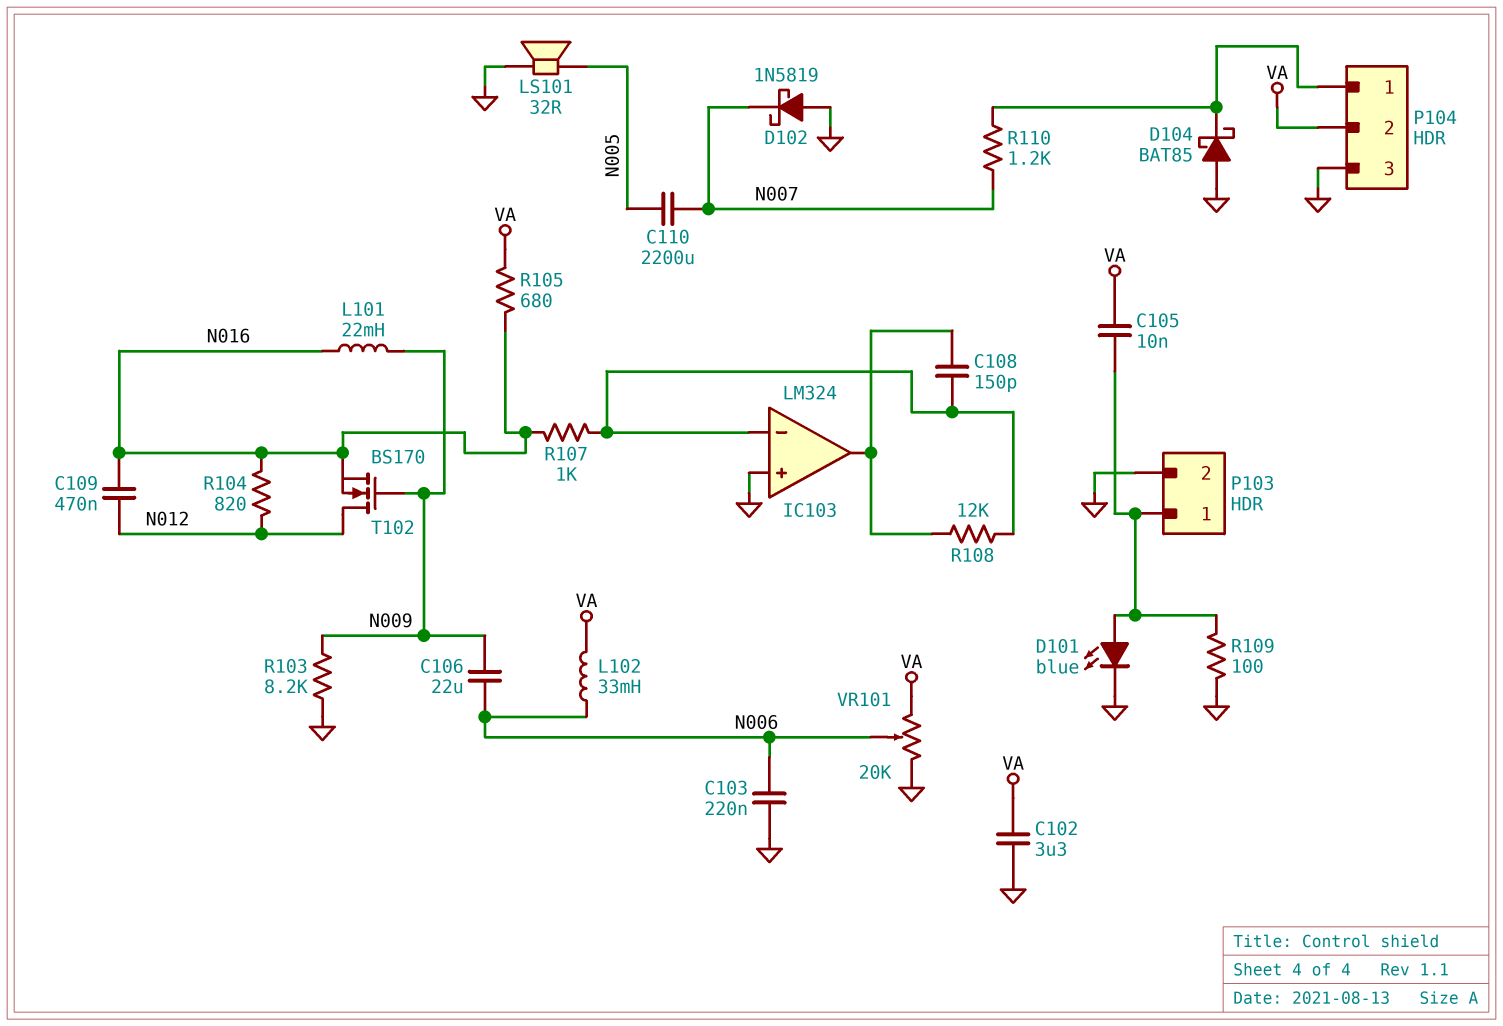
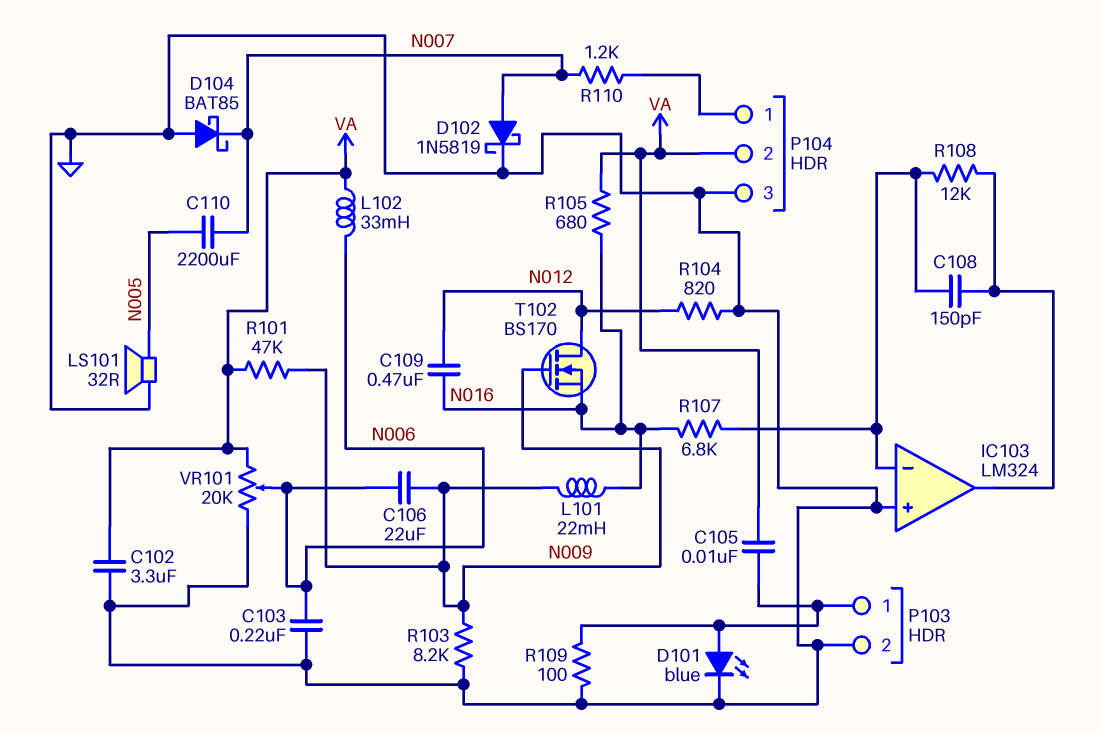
D102: schottky 1N5819 (A GND, K N007) -> schottky 1N5819 (A N007, K GND)
D104: schottky BAT85 (A GND, K P104/1) -> schottky BAT85 (A GND, K N007)
R101: none -> 47k (N009, VA)
R104: 820 (N012, N016) -> 820 (GND, N012)
R107: 1k (IC103/in-, N016) -> 6.8k (IC103/in-, N016)

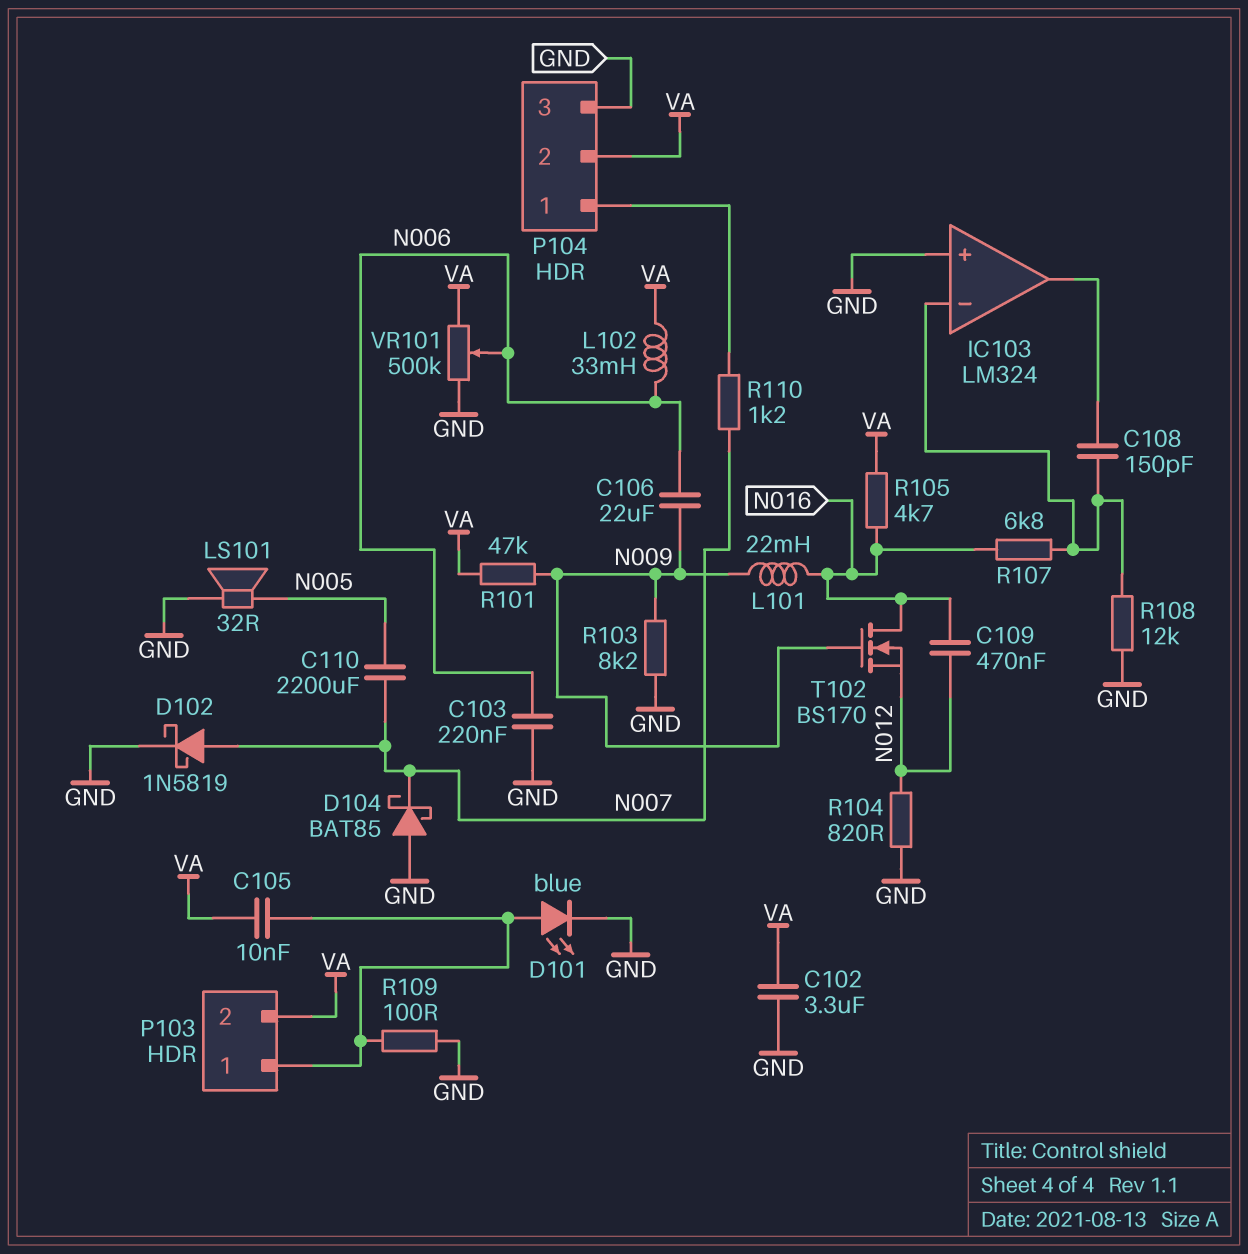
P103 pin 2: GND -> VA
R105: 680 (N016, VA) -> 4.7k (N016, VA)
R108: 12k (IC103/in-, IC103/out) -> 12k (GND, IC103/in-)
T102: NMOS BS170 (G N009, D N012, S N016) -> NMOS BS170 (G N009, D N016, S N012)
VR101: 20k (GND, VA, wiper N006) -> 500k (GND, VA, wiper N006)

